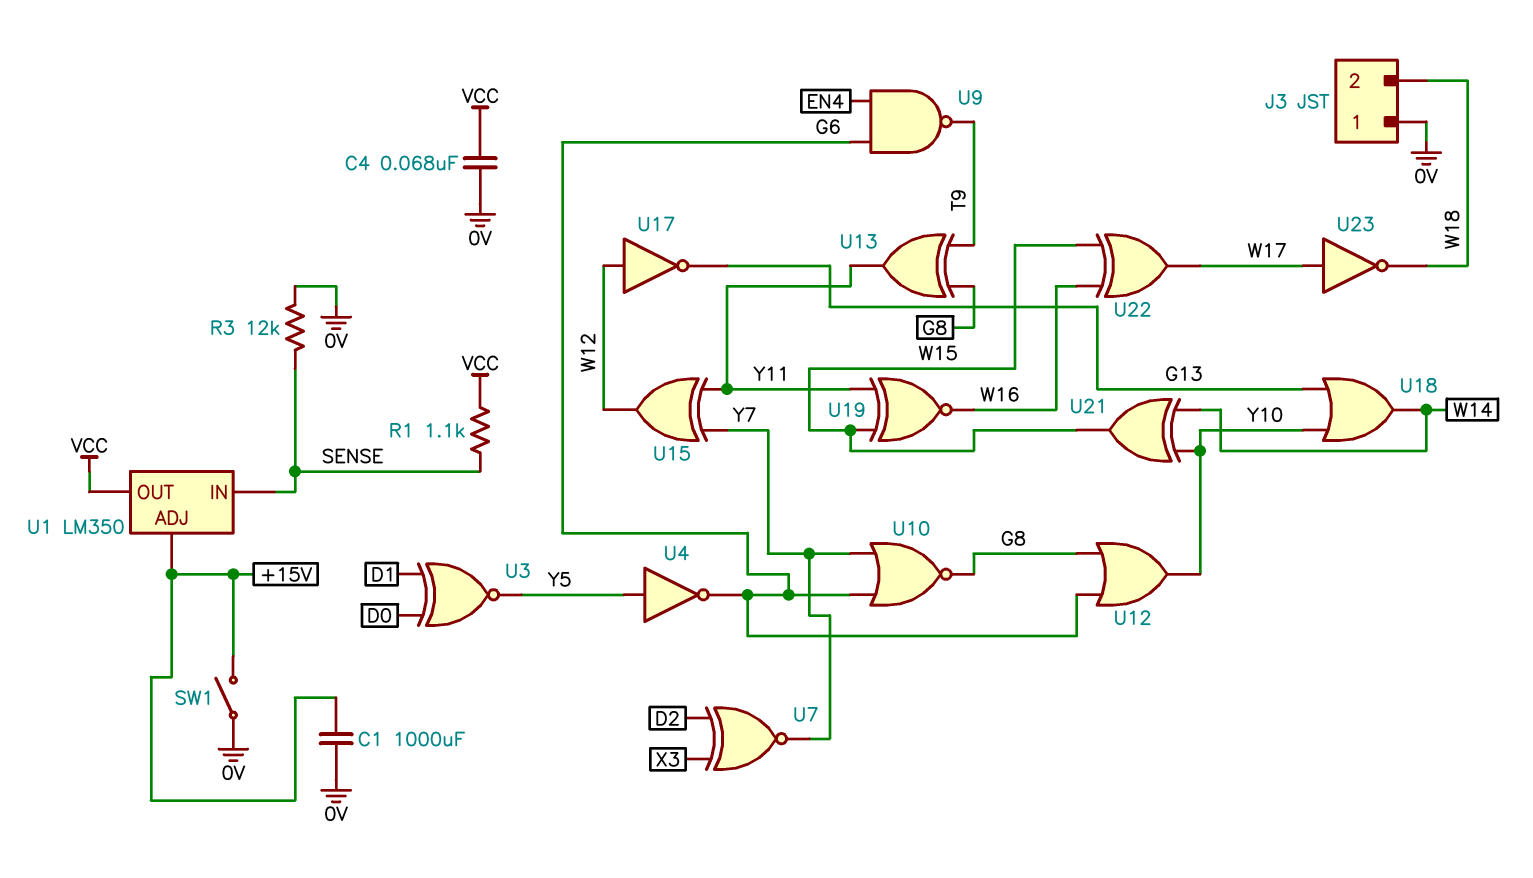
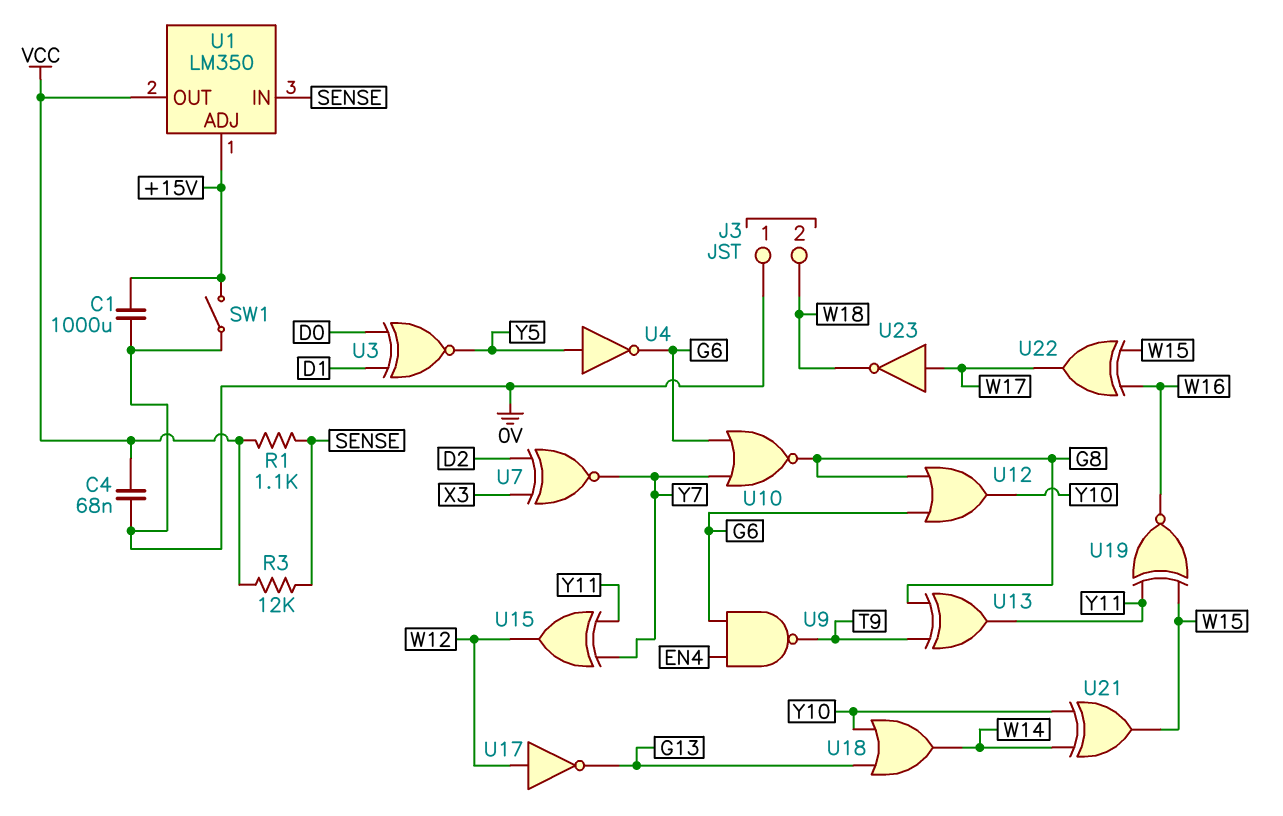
R3: 12k (0V, SENSE) -> 12k (SENSE, VCC)

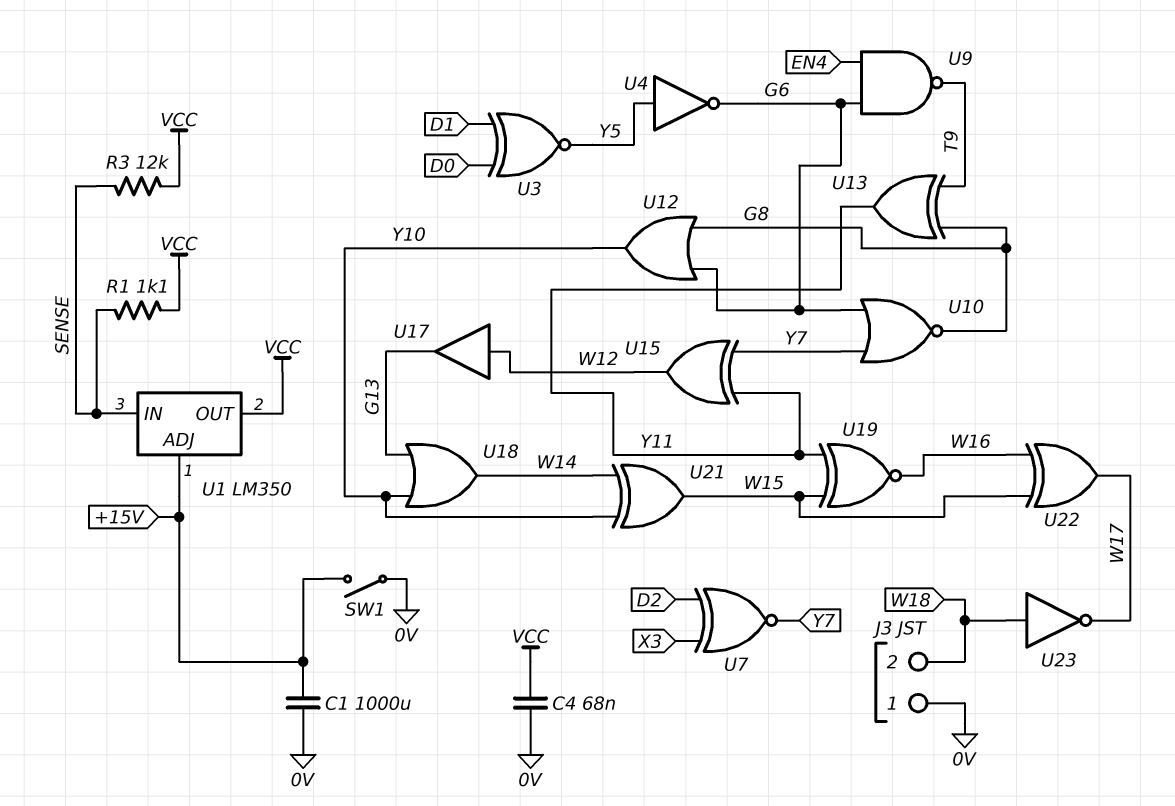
U17: NOT (in W12, out G13) -> buffer (in W12, out G13)
U23: NOT (in W17, out W18) -> NOT (in W18, out W17)

